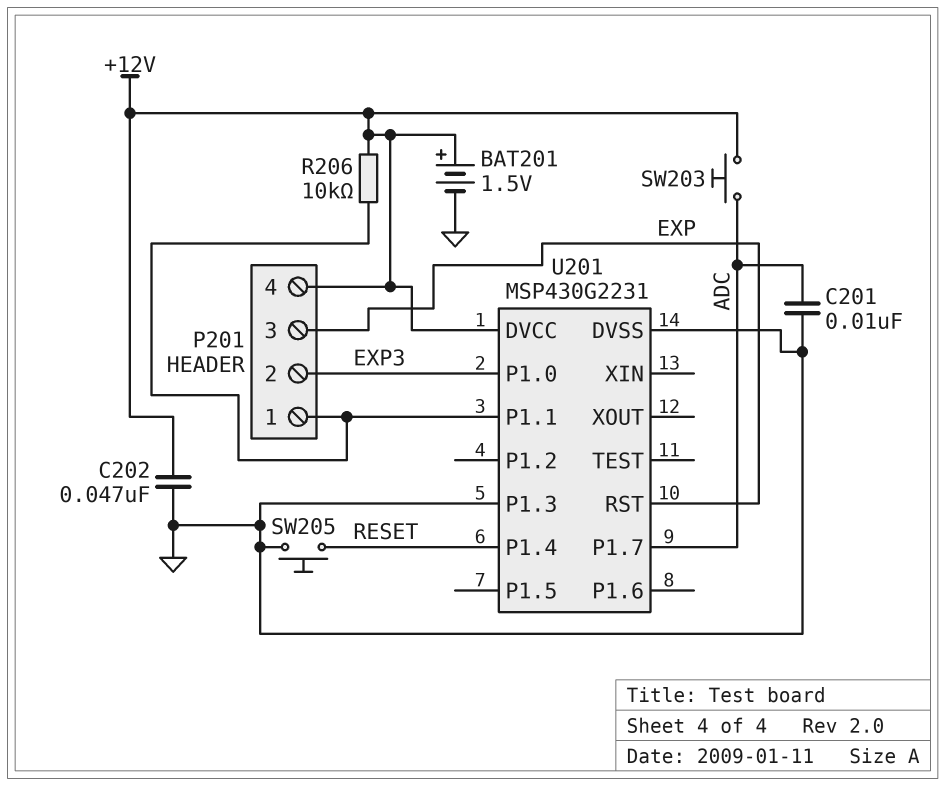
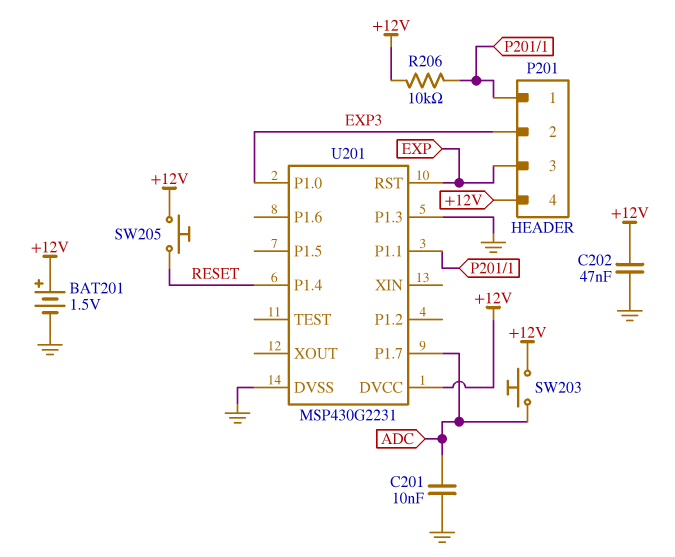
SW205: button (GND, RESET) -> button (+12V, RESET)

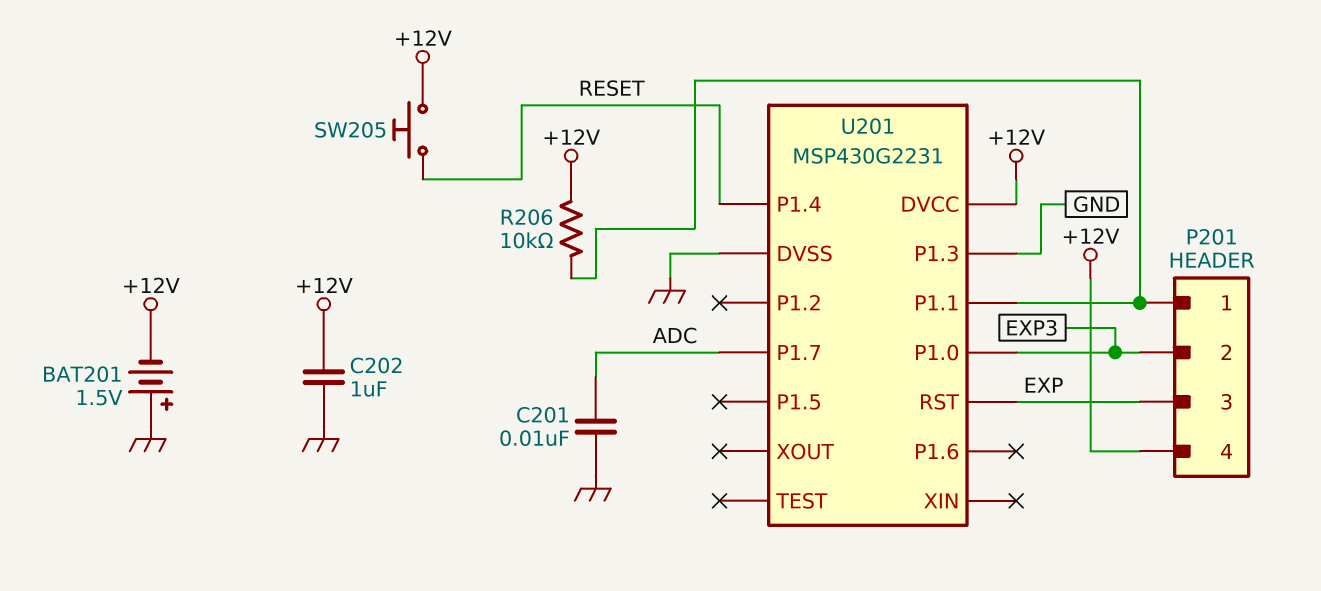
BAT201: 1.5V (plus +12V, minus GND) -> 1.5V (plus GND, minus +12V)
C202: 47nF (+12V, GND) -> 1uF (+12V, GND)
SW203: button (+12V, ADC) -> none

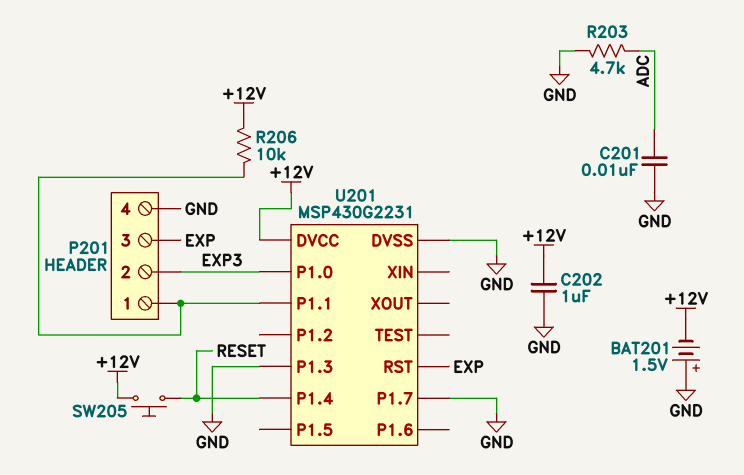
P201 pin 4: +12V -> GND
R203: none -> 4.7k (ADC, GND)
U201 pin P1.7: ADC -> GND

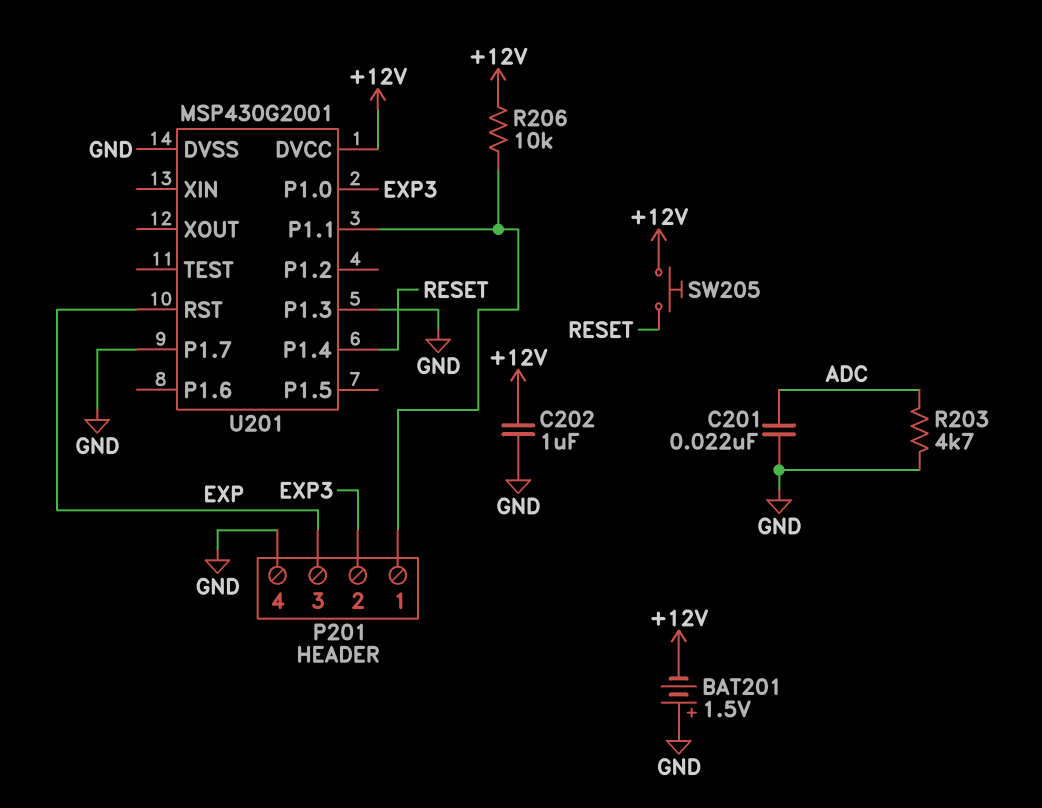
C201: 10nF (ADC, GND) -> 22nF (ADC, GND)
U201: MSP430G2231 -> MSP430G2001

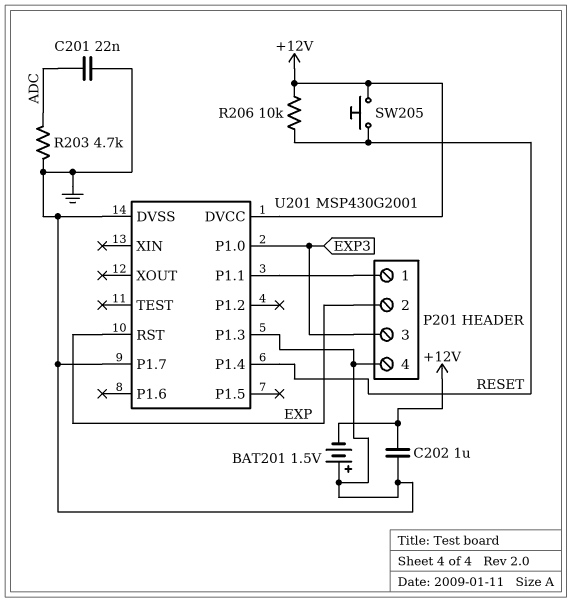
P201 pin 2: EXP3 -> EXP
P201 pin 3: EXP -> EXP3
R206: 10k (+12V, P201/1) -> 10k (+12V, RESET)

